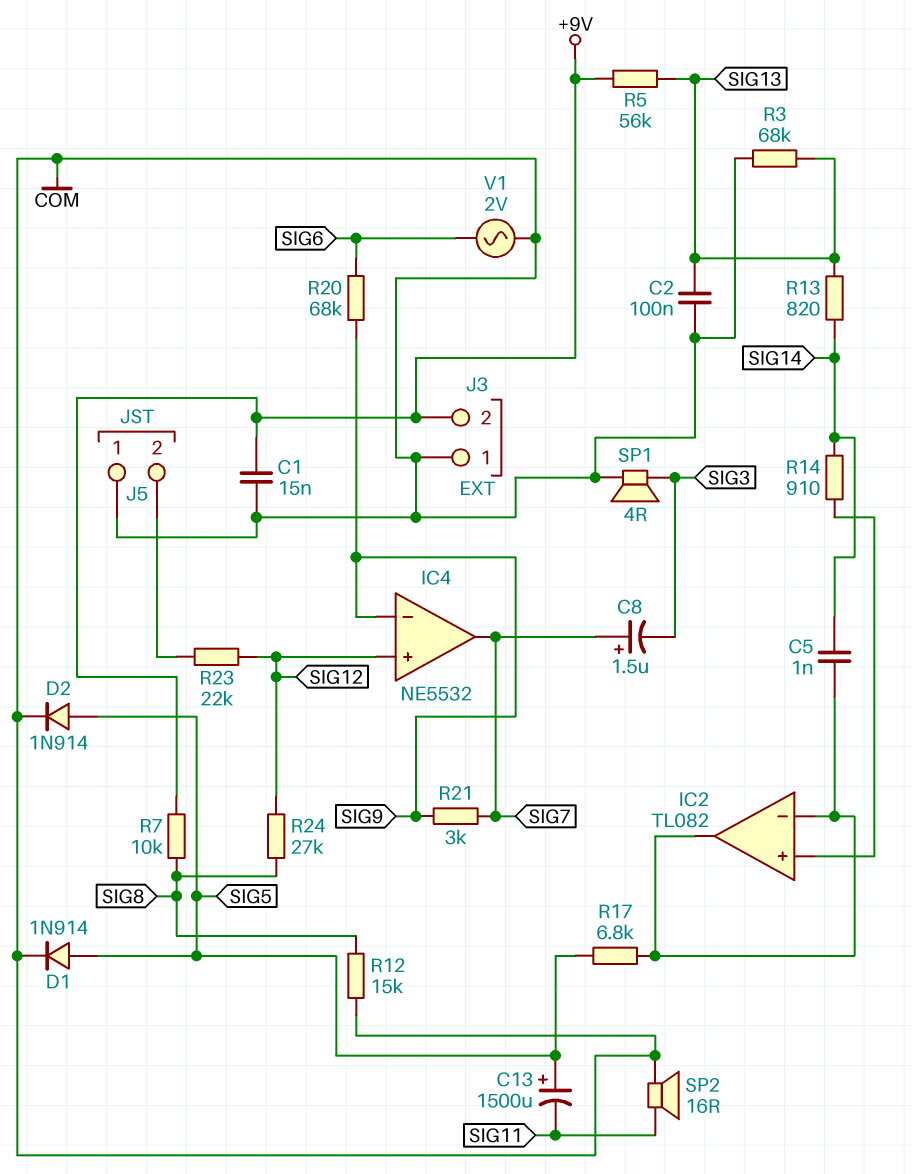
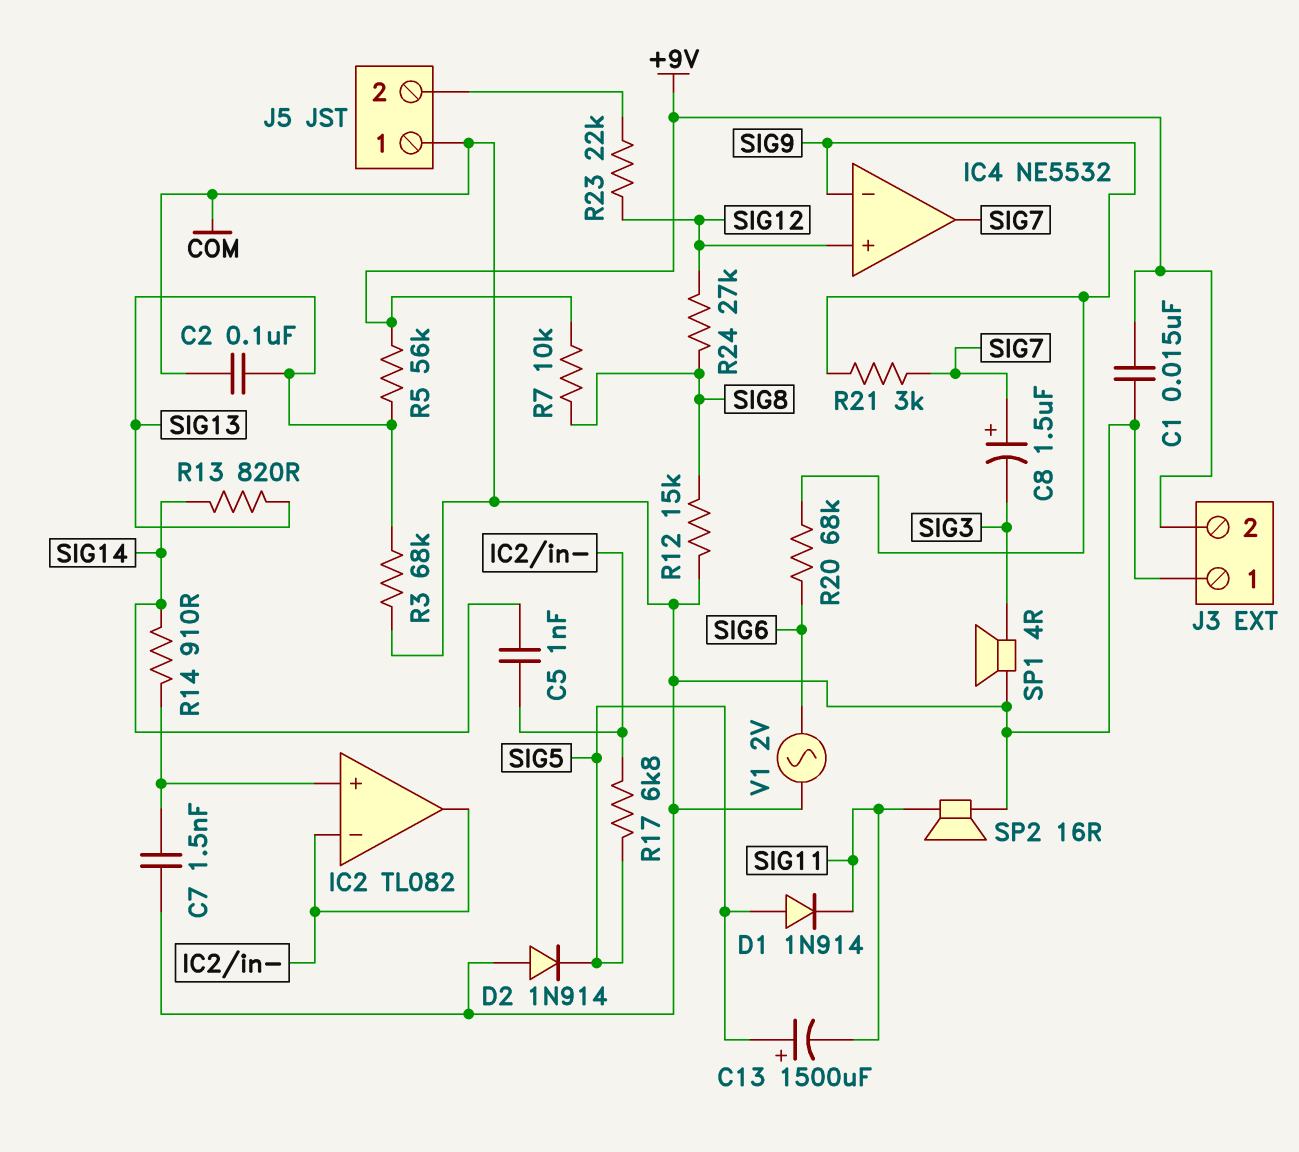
C7: none -> 1.5nF (COM, IC2/in+)
D1: diode 1N914 (A SIG5, K COM) -> diode 1N914 (A SIG5, K SIG11)
D2: diode 1N914 (A SIG5, K COM) -> diode 1N914 (A COM, K SIG5)

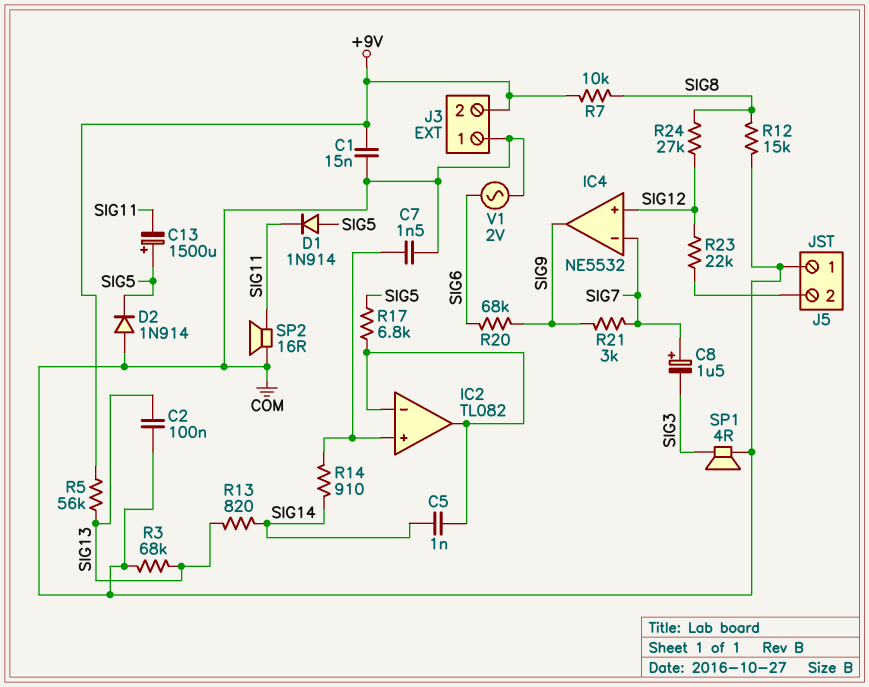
IC4 pin in-: SIG9 -> SIG7
IC4 pin out: SIG7 -> SIG9

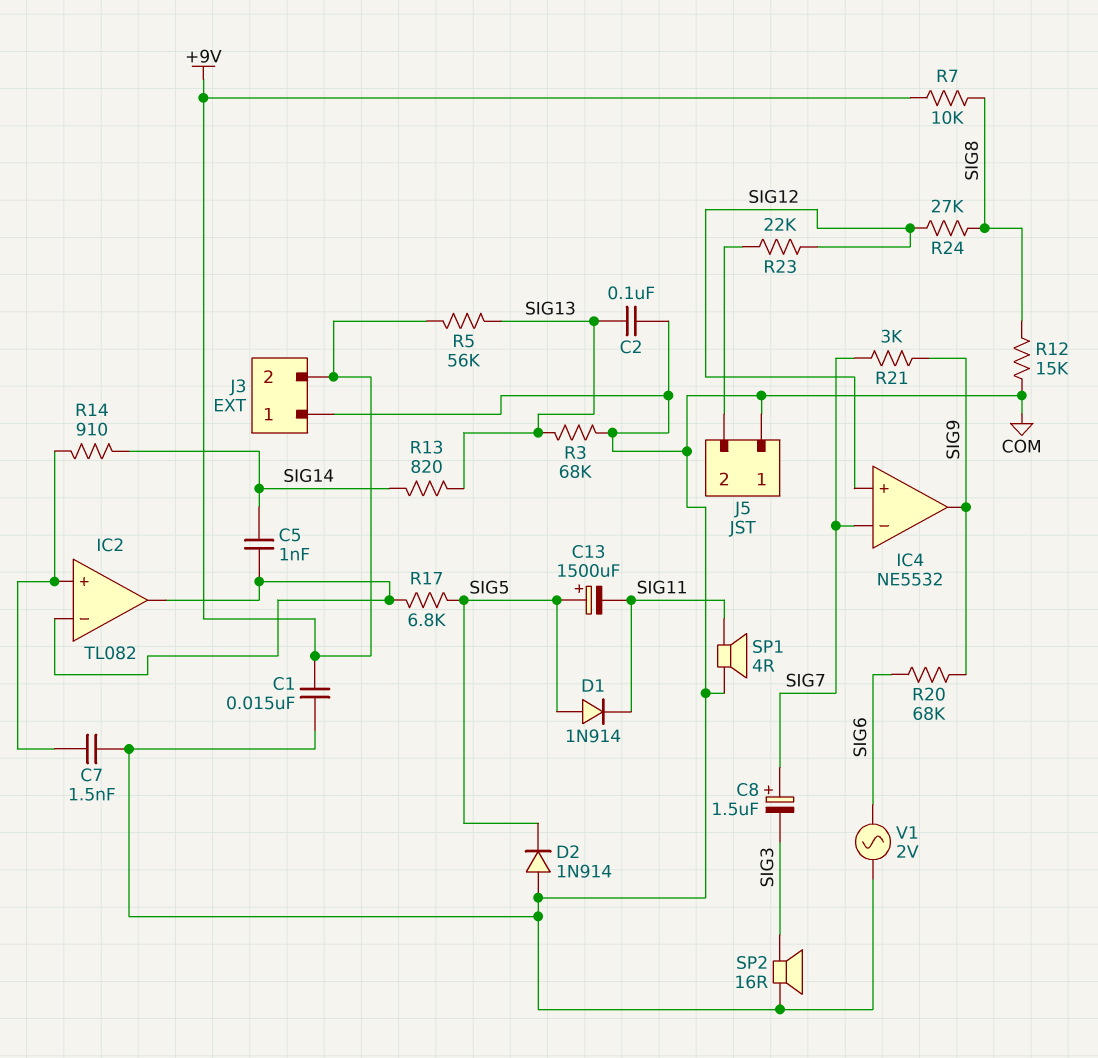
SP1: speaker 4R (COM, SIG3) -> speaker 4R (COM, SIG11)
SP2: speaker 16R (COM, SIG11) -> speaker 16R (COM, SIG3)

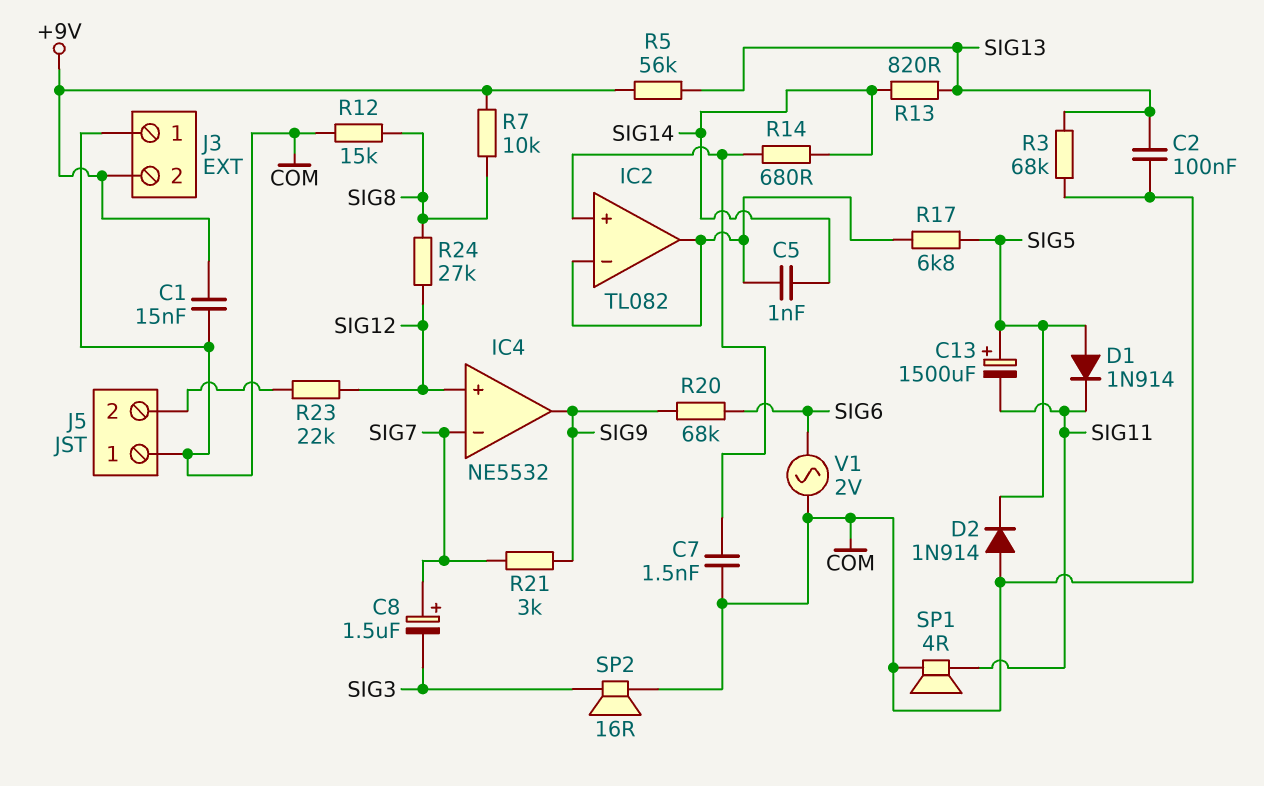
R14: 910 (IC2/in+, SIG14) -> 680 (IC2/in+, SIG14)

